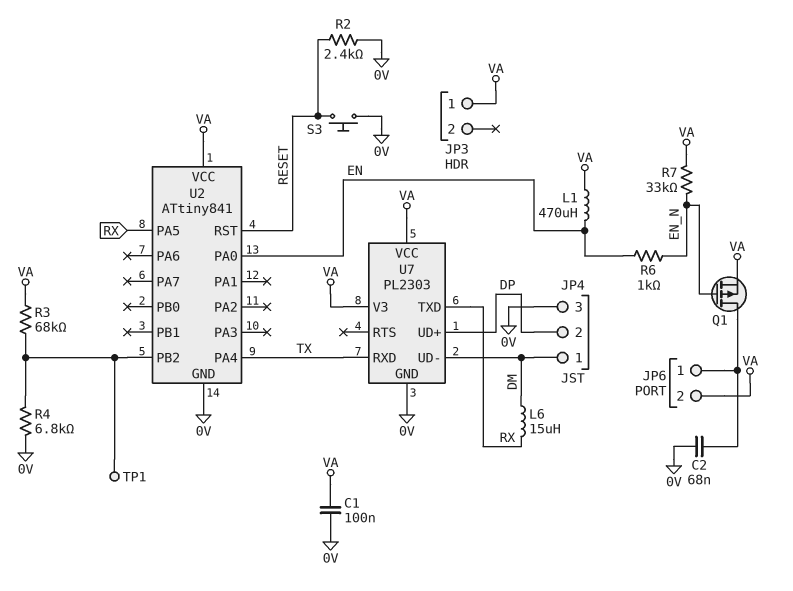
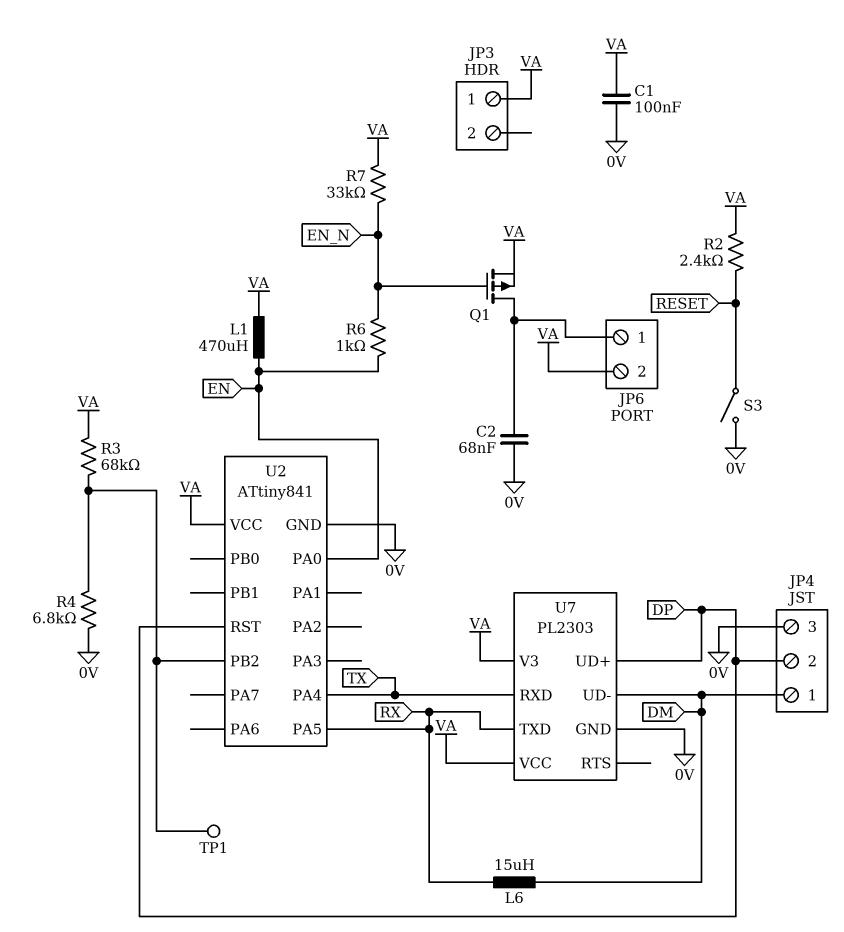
R2: 2.4k (0V, RESET) -> 2.4k (RESET, VA)
S3: button (0V, RESET) -> switch (0V, RESET)
U2 pin RST: RESET -> DP

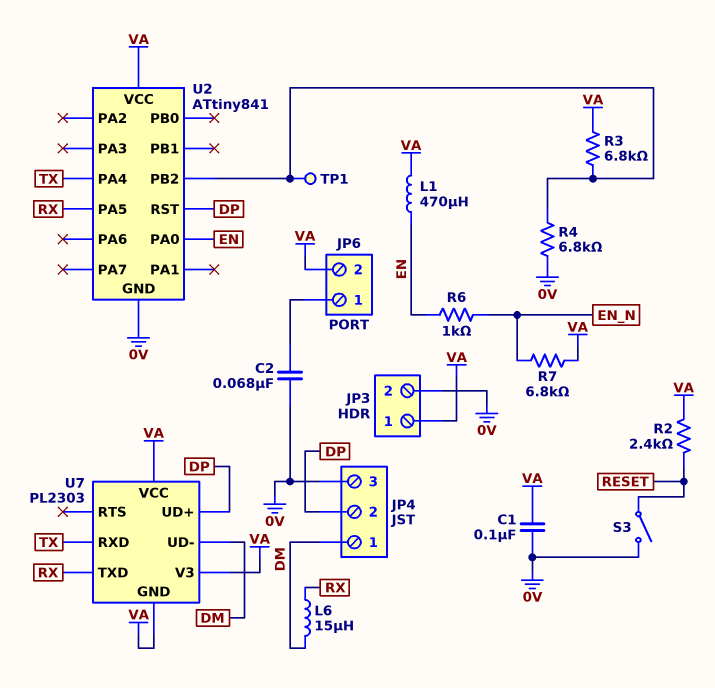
JP3 pin 2: none -> 0V
Q1: PMOS (G EN_N, D JP6/1, S VA) -> none
R3: 68k (U2/PB2, VA) -> 6.8k (U2/PB2, VA)
R7: 33k (EN_N, VA) -> 6.8k (EN_N, VA)
U7 pin GND: 0V -> VA

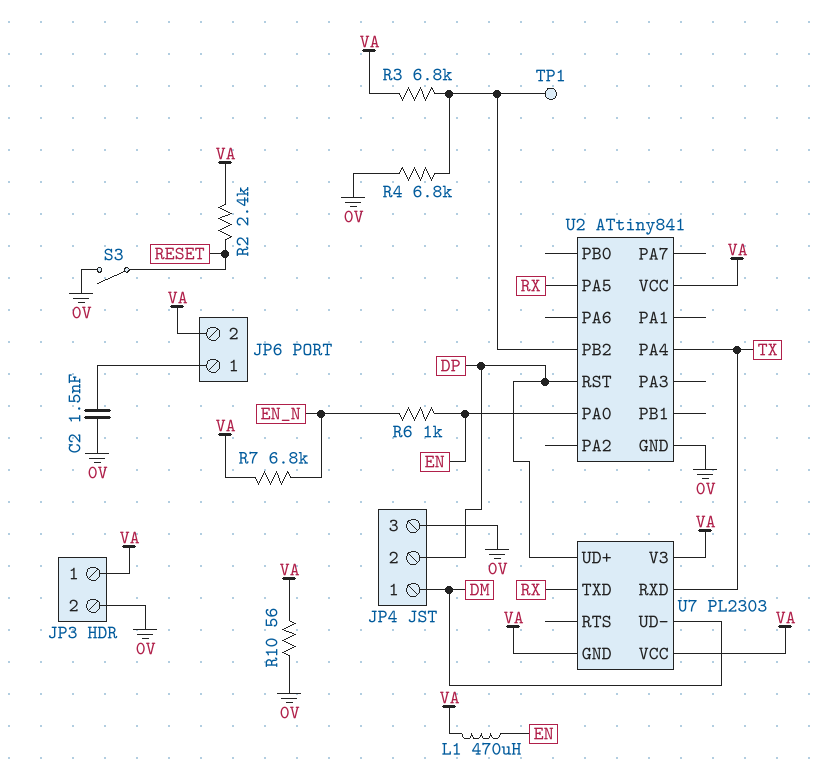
C1: 100nF (0V, VA) -> none
C2: 68nF (0V, JP6/1) -> 1.5nF (0V, JP6/1)
L6: 15uH (DM, RX) -> none
R10: none -> 56 (0V, VA)

